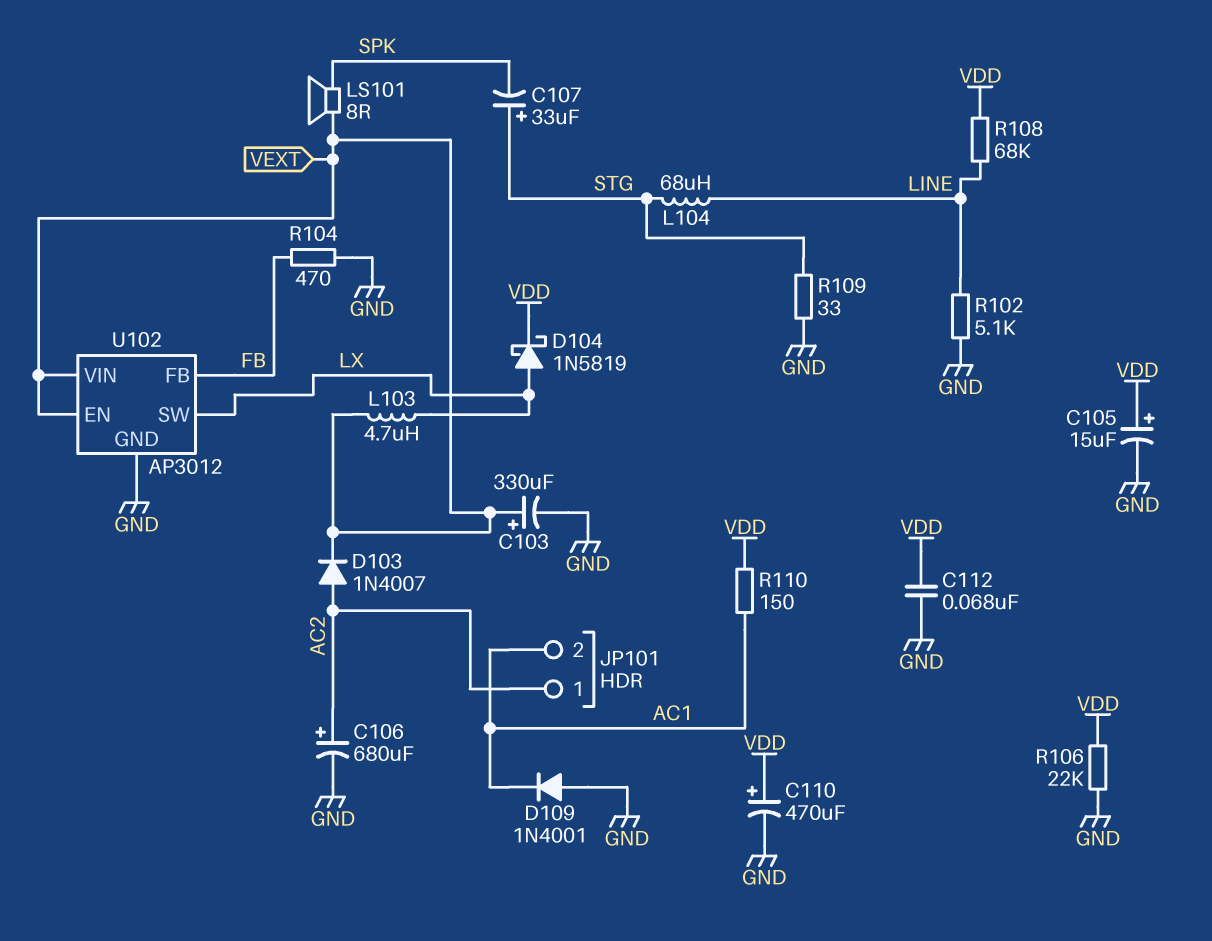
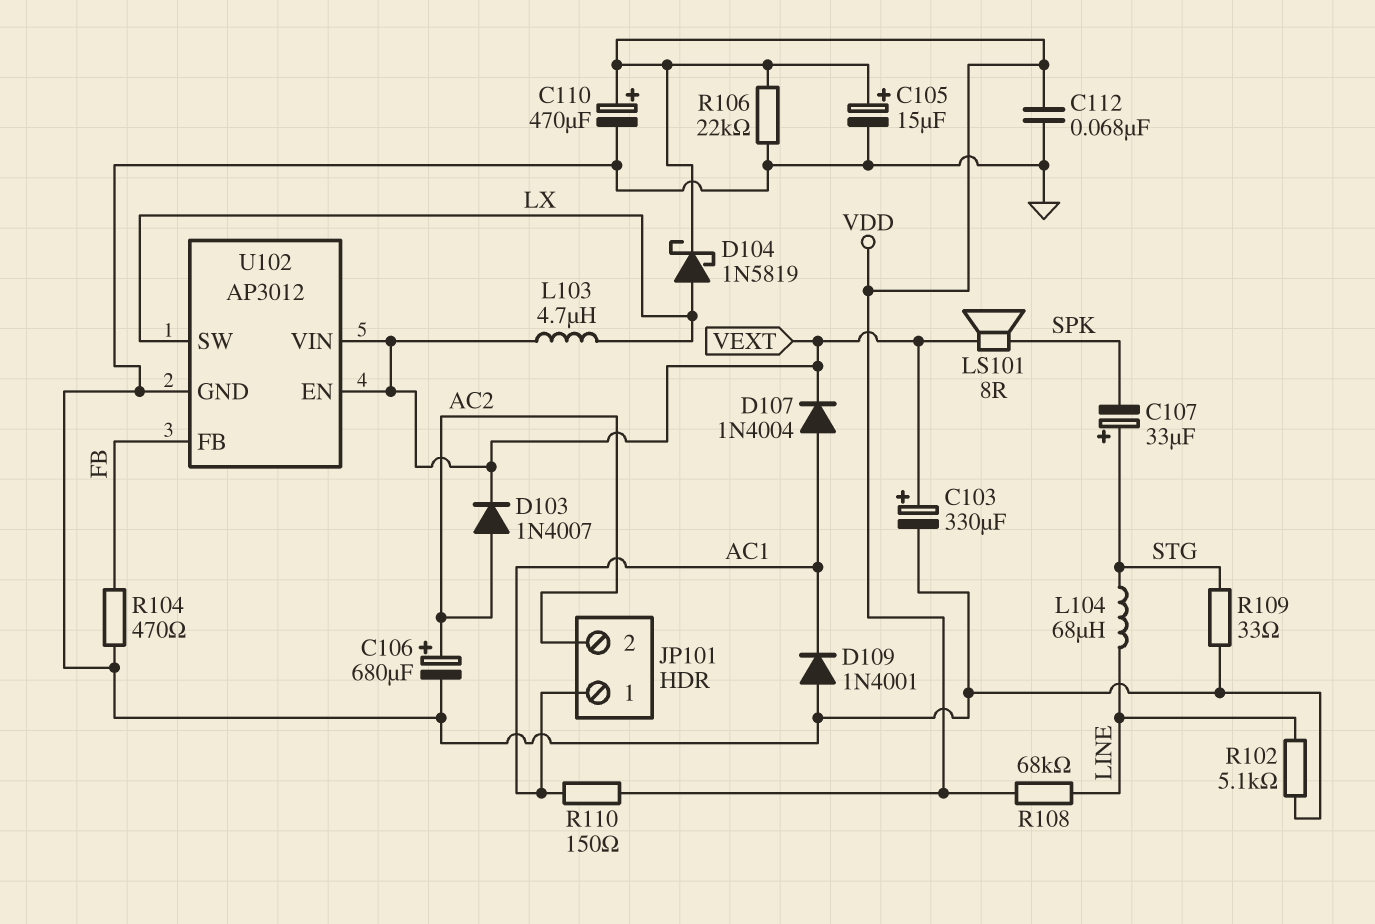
D107: none -> diode 1N4004 (A AC1, K VEXT)
JP101 pin 1: AC2 -> AC1
JP101 pin 2: AC1 -> AC2

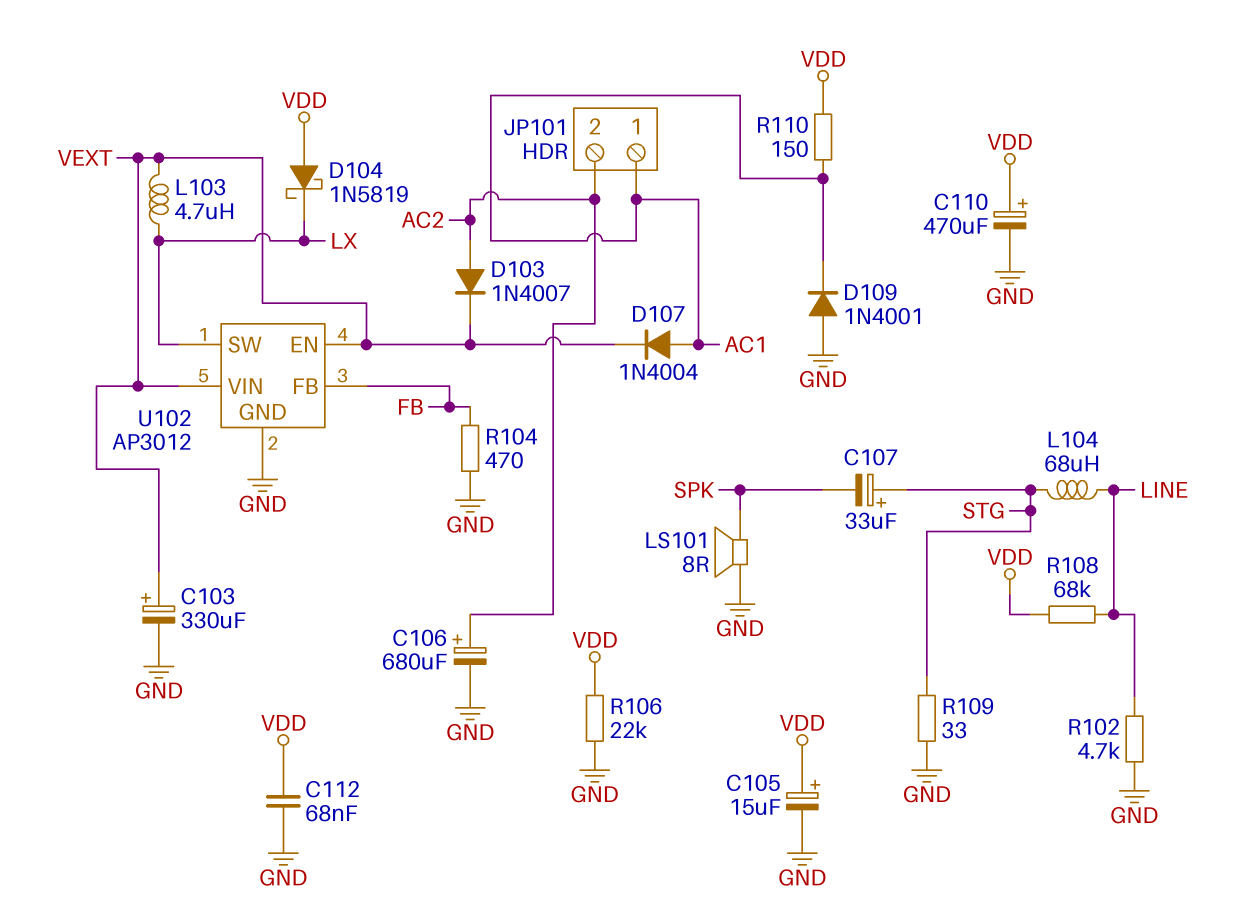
D104: schottky 1N5819 (A LX, K VDD) -> schottky 1N5819 (A VDD, K LX)
LS101: speaker 8R (SPK, VEXT) -> speaker 8R (GND, SPK)
R102: 5.1k (GND, LINE) -> 4.7k (GND, LINE)

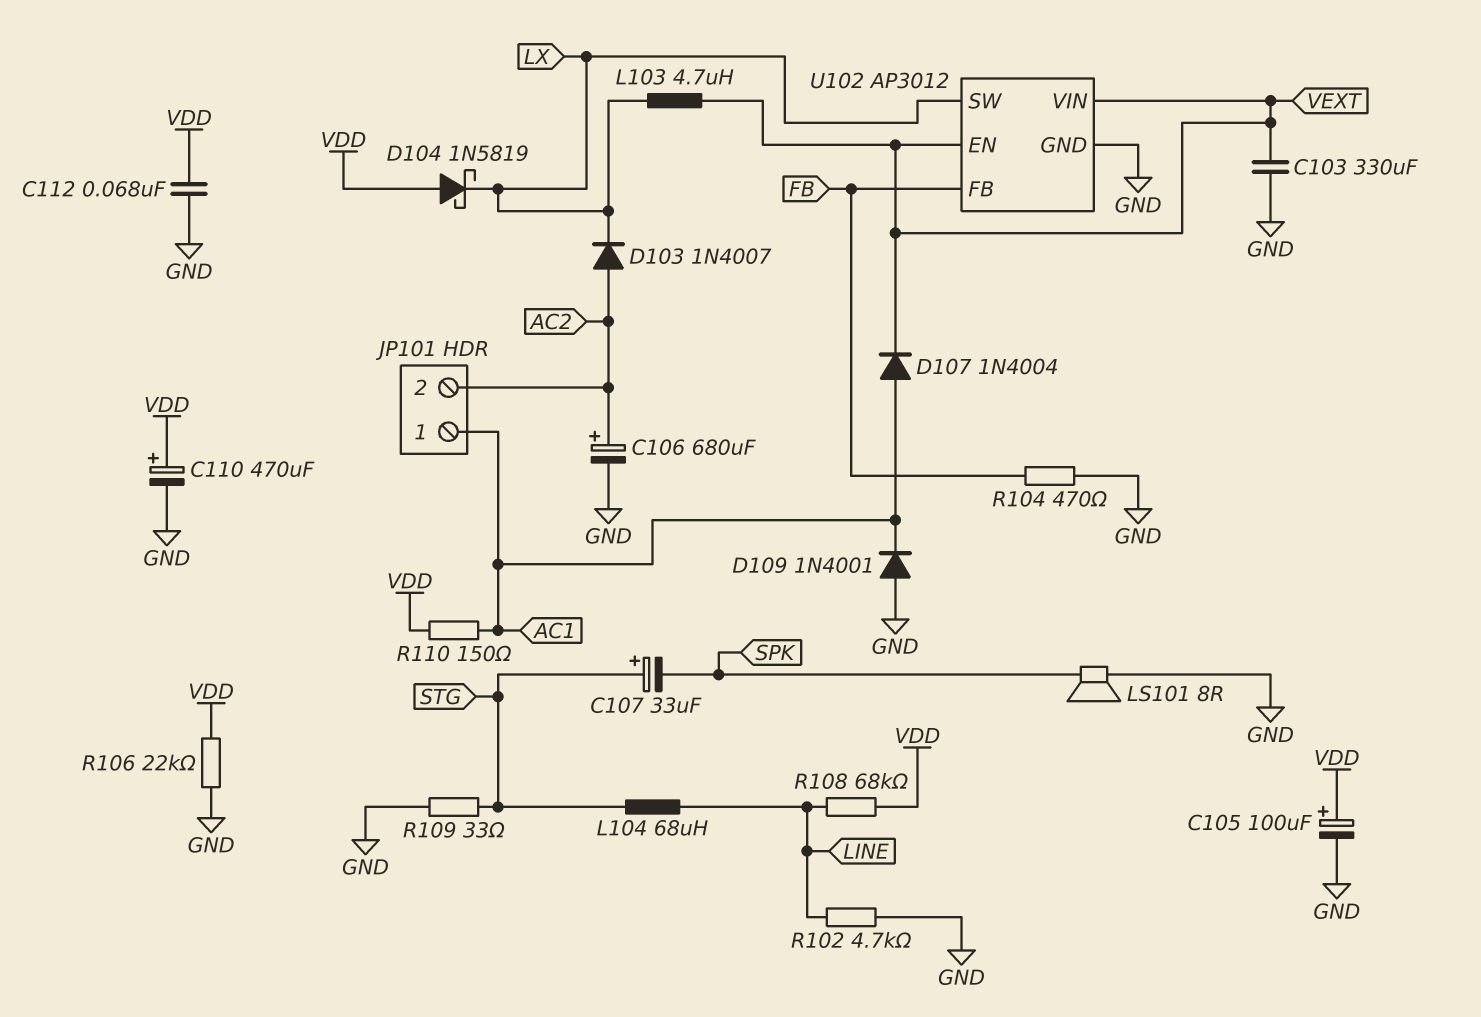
C103: 330uF (plus VEXT, minus GND) -> 330uF (GND, VEXT)
C105: 15uF (plus VDD, minus GND) -> 100uF (plus VDD, minus GND)
D103: diode 1N4007 (A AC2, K VEXT) -> diode 1N4007 (A AC2, K LX)

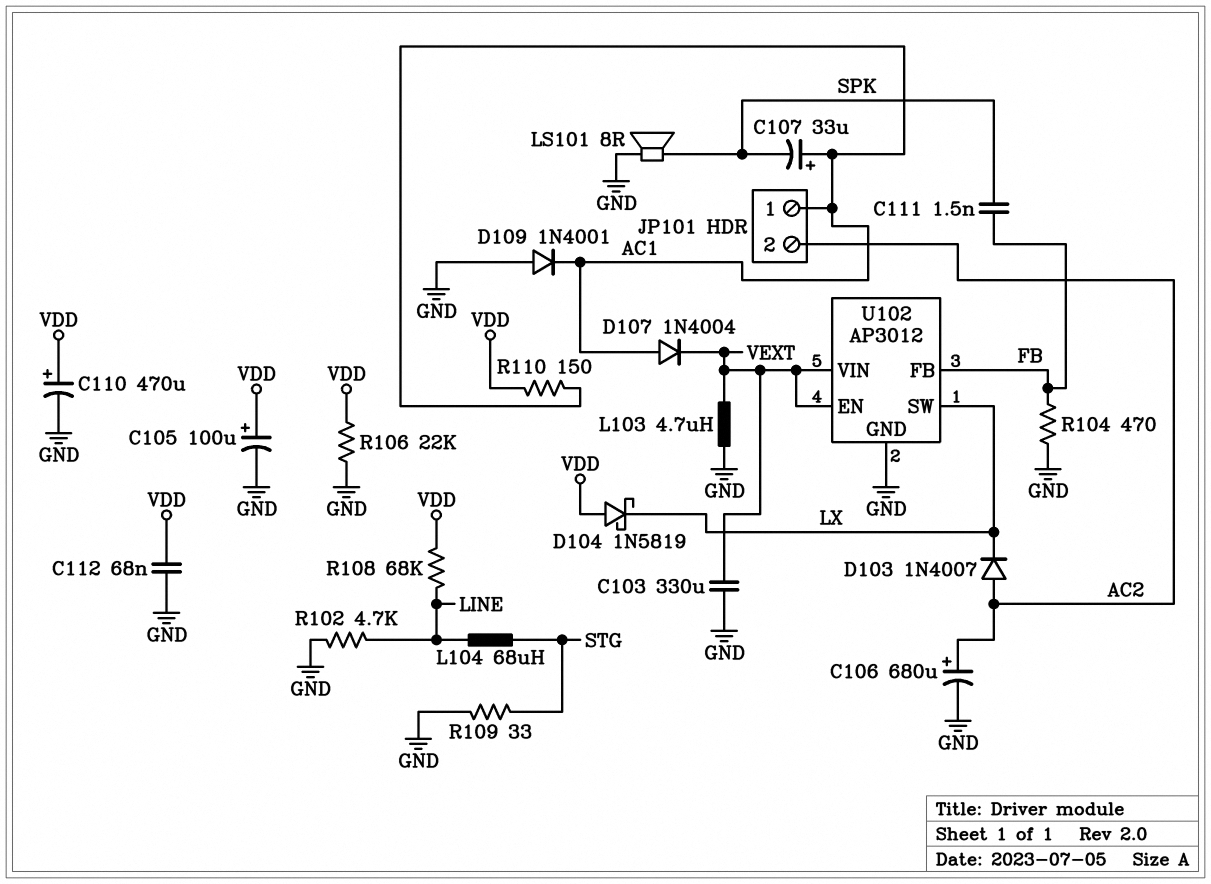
C107: 33uF (plus STG, minus SPK) -> 33uF (plus AC1, minus SPK)
C111: none -> 1.5nF (FB, SPK)
L103: 4.7uH (LX, VEXT) -> 4.7uH (GND, VEXT)

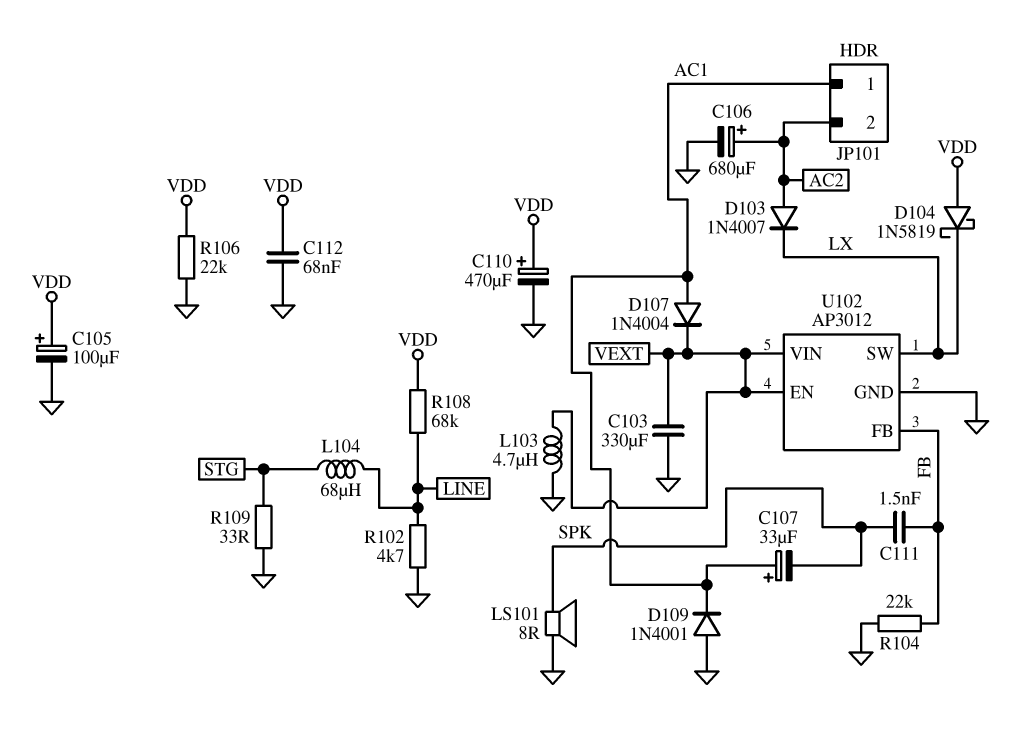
R104: 470 (FB, GND) -> 22k (FB, GND)
R110: 150 (AC1, VDD) -> none

